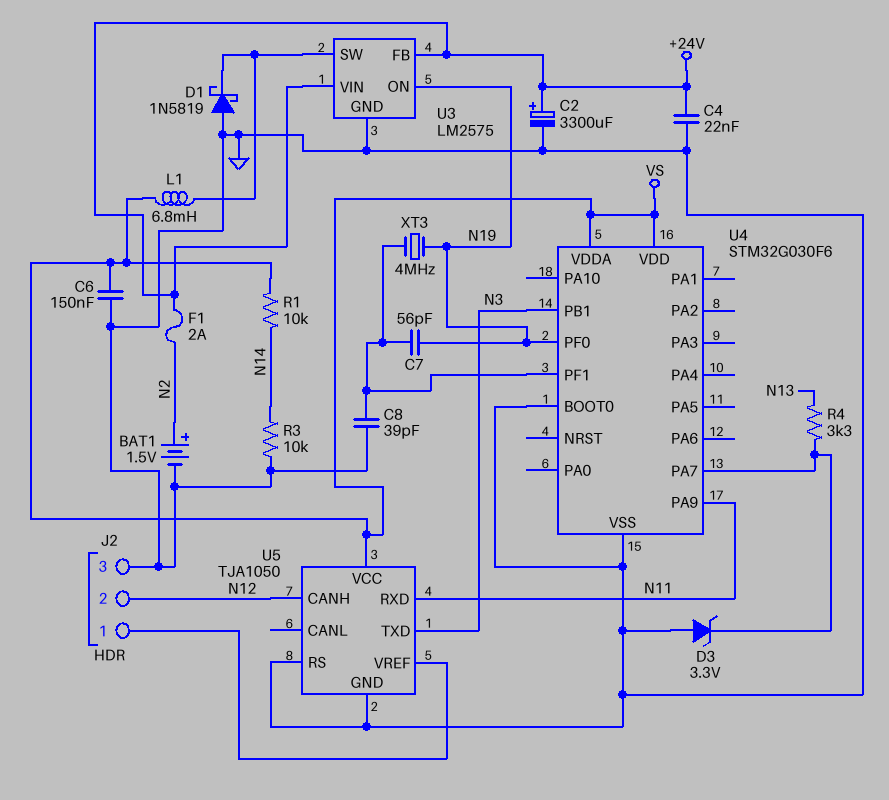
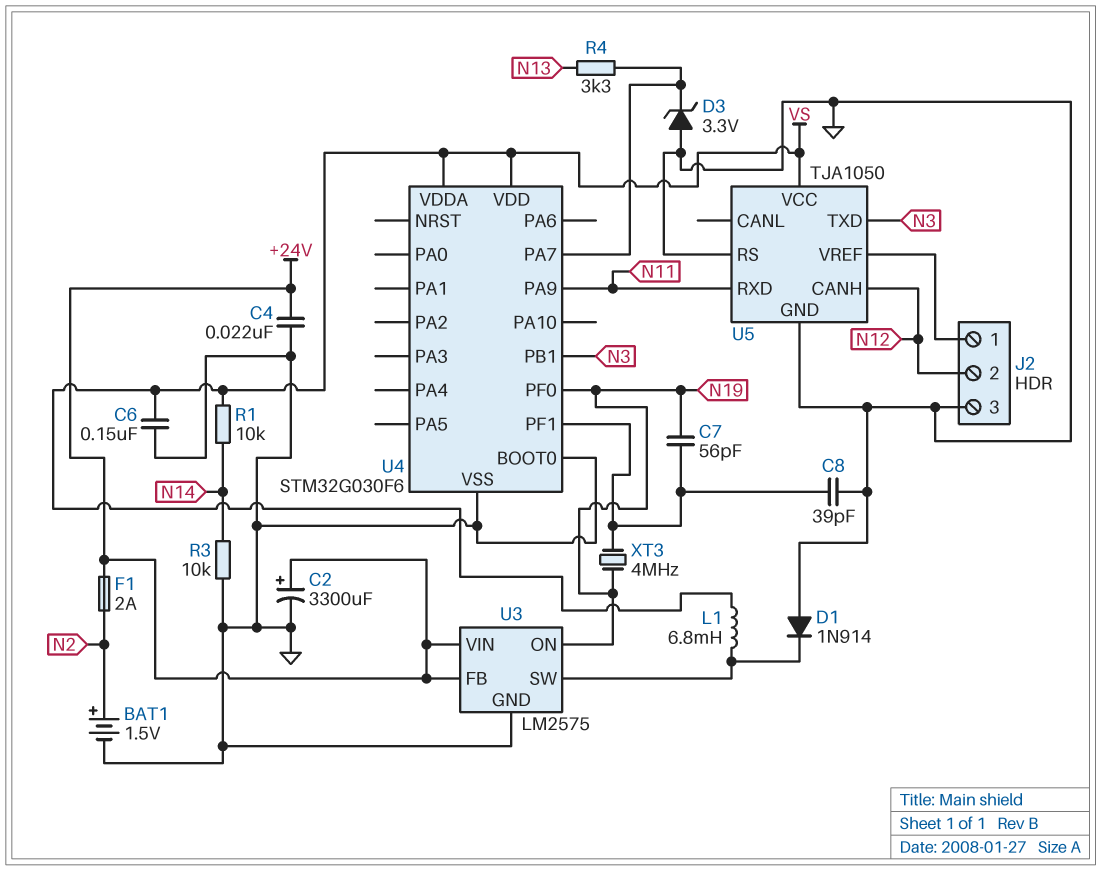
D1: schottky 1N5819 (A GND, K U3/SW) -> diode 1N914 (A GND, K U3/SW)

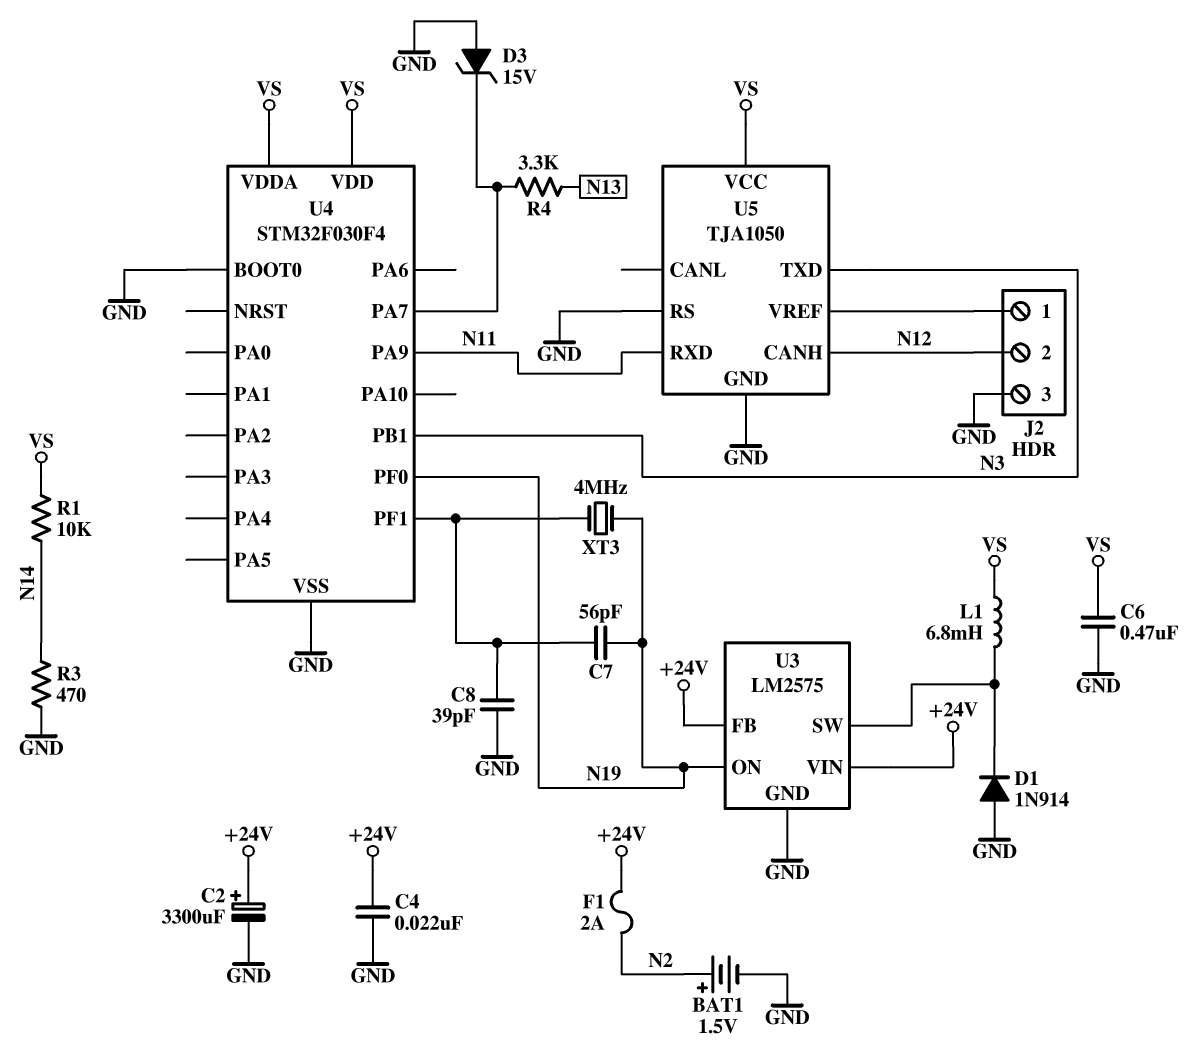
C6: 150nF (GND, VS) -> 470nF (GND, VS)
D3: zener 3.3V (A GND, K U4/PA7) -> zener 15V (A GND, K U4/PA7)
R3: 10k (GND, N14) -> 470 (GND, N14)
U4: STM32G030F6 -> STM32F030F4

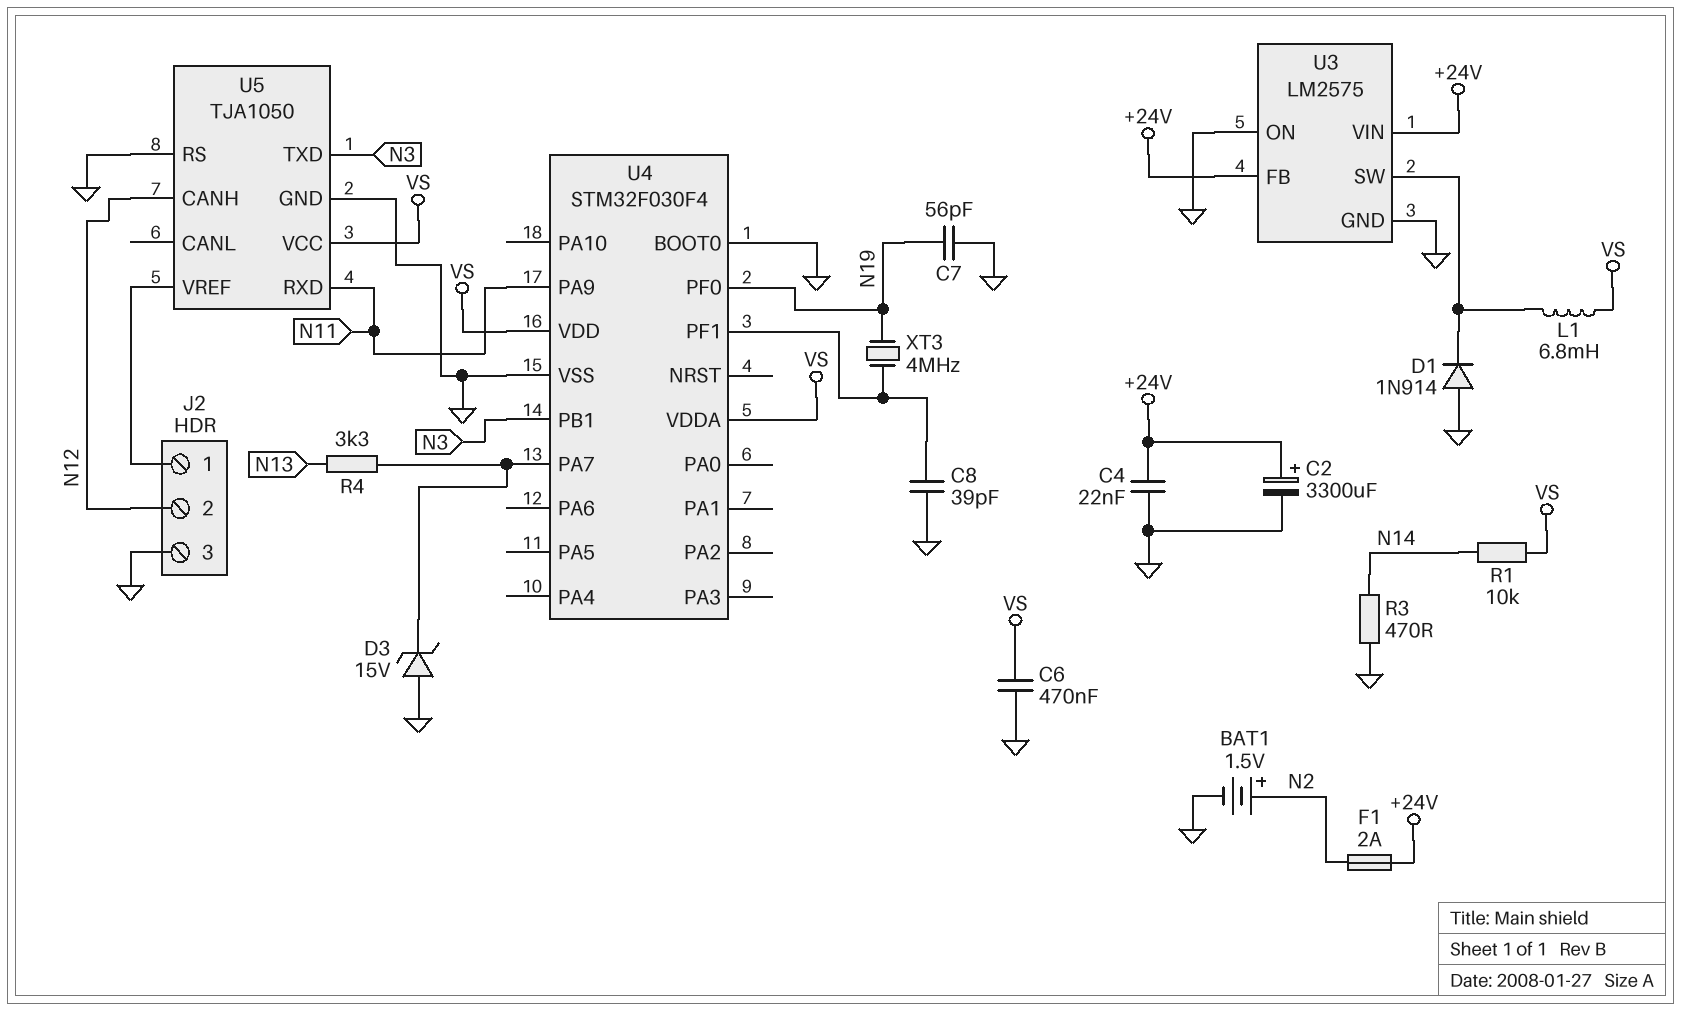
C7: 56pF (N19, U4/PF1) -> 56pF (GND, N19)
U3 pin ON: N19 -> GND

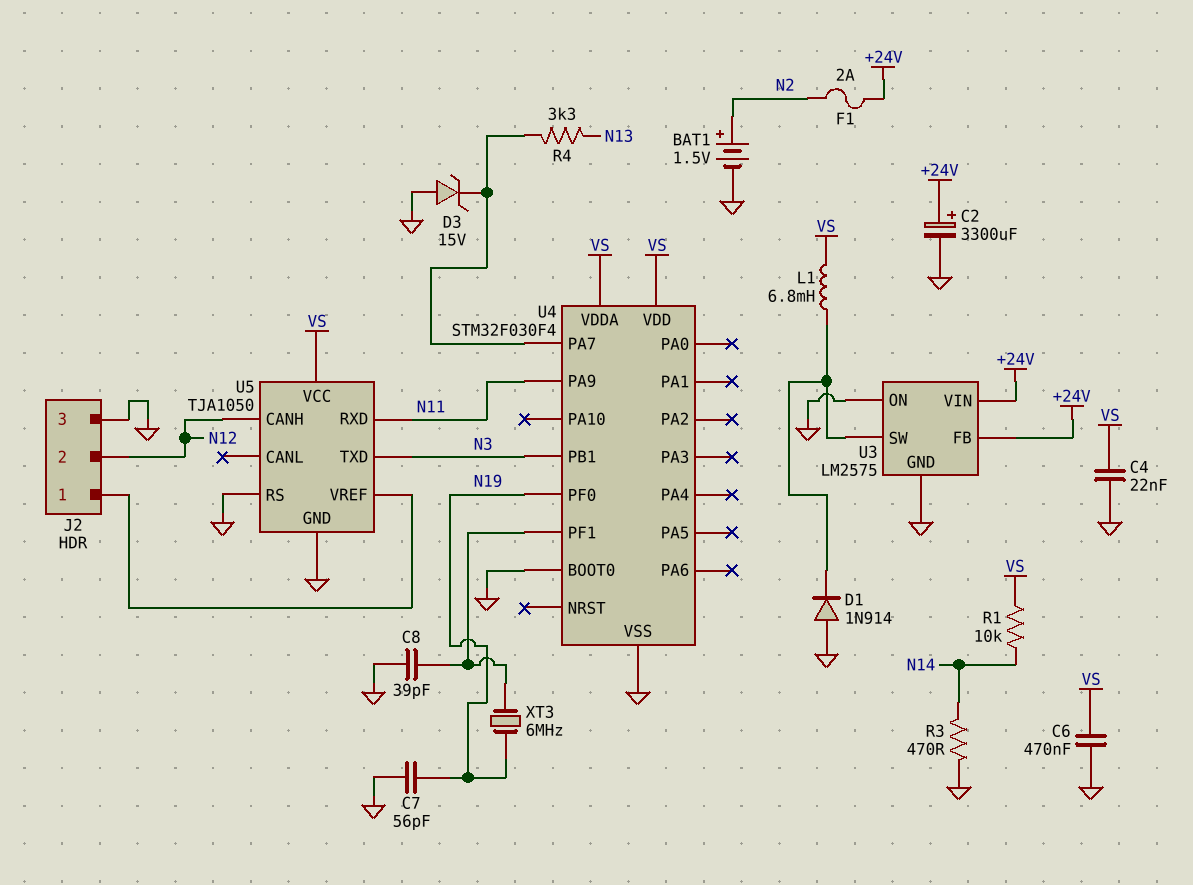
C4: 22nF (+24V, GND) -> 22nF (GND, VS)
XT3: 4MHz (N19, U4/PF1) -> 6MHz (N19, U4/PF1)

